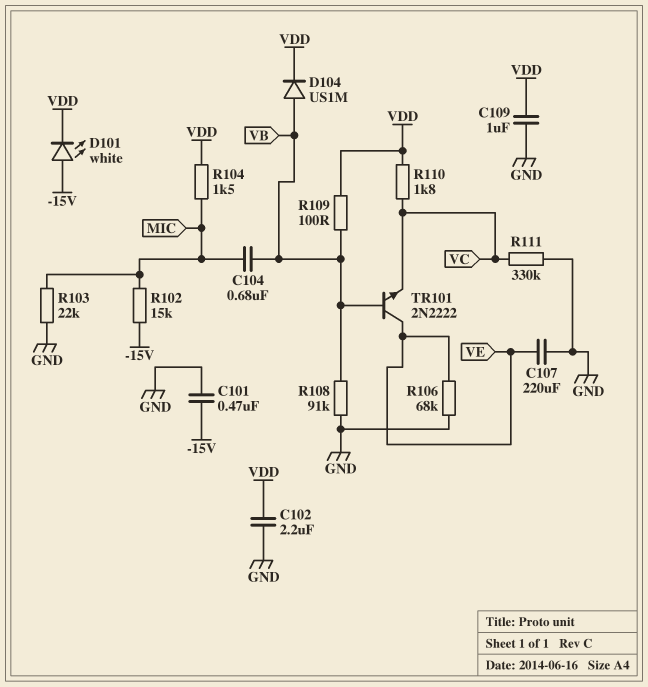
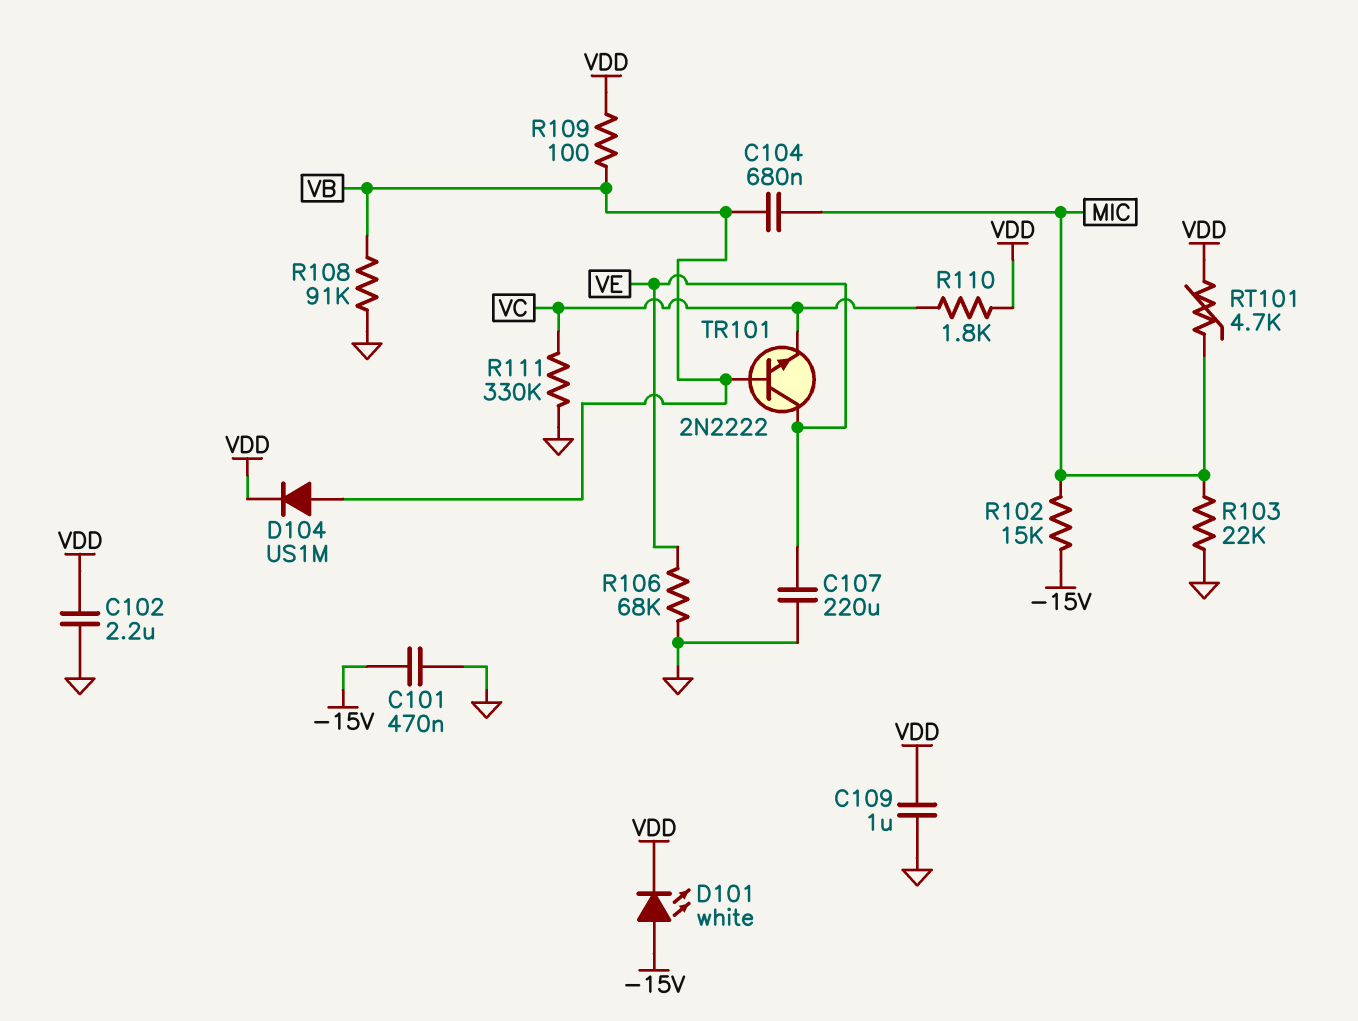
R104: 1.5k (MIC, VDD) -> none
RT101: none -> 4.7k (MIC, VDD)

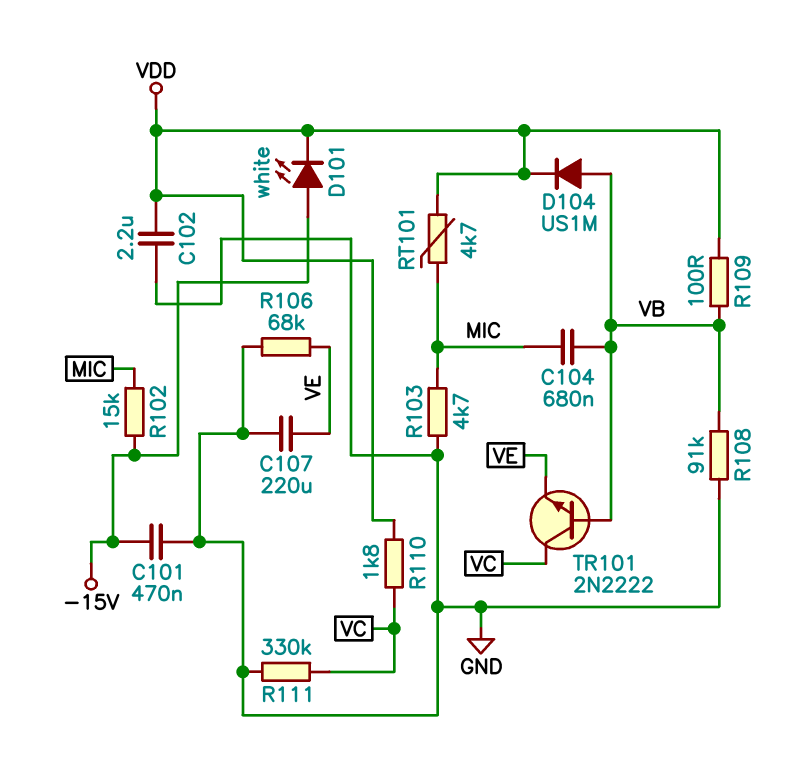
C109: 1uF (GND, VDD) -> none
R103: 22k (GND, MIC) -> 4.7k (GND, MIC)
TR101: NPN 2N2222 (B VB, C VE, E VC) -> NPN 2N2222 (B VB, C VC, E VE)

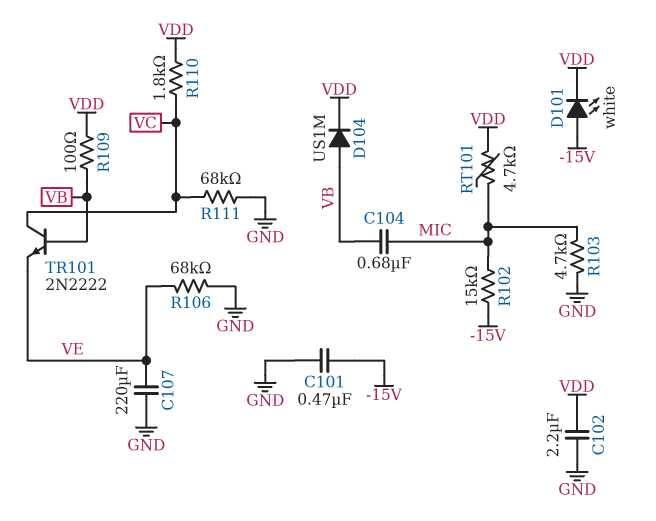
R108: 91k (GND, VB) -> none
R111: 330k (GND, VC) -> 68k (GND, VC)

